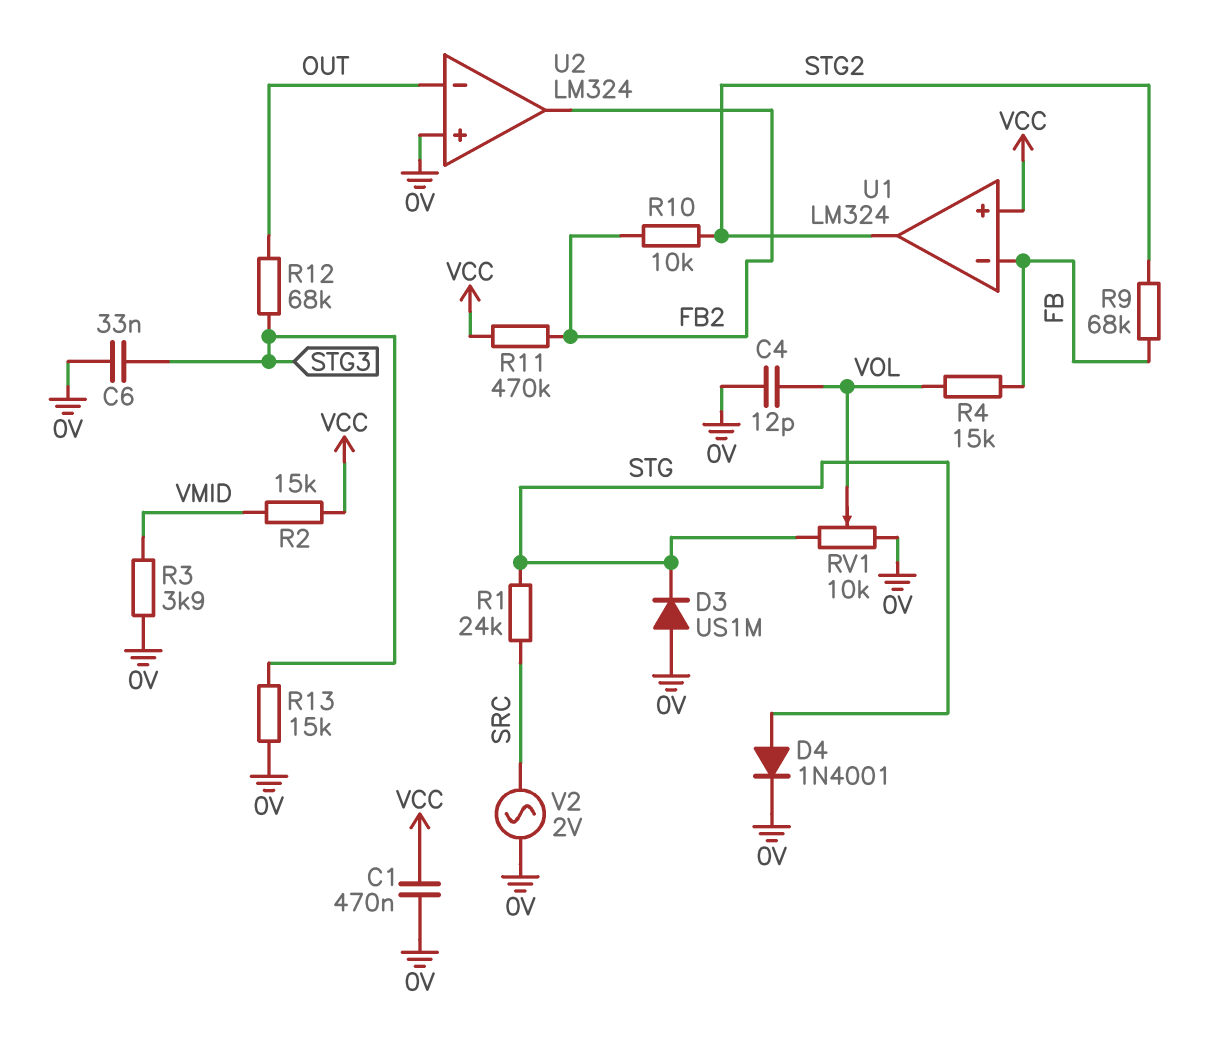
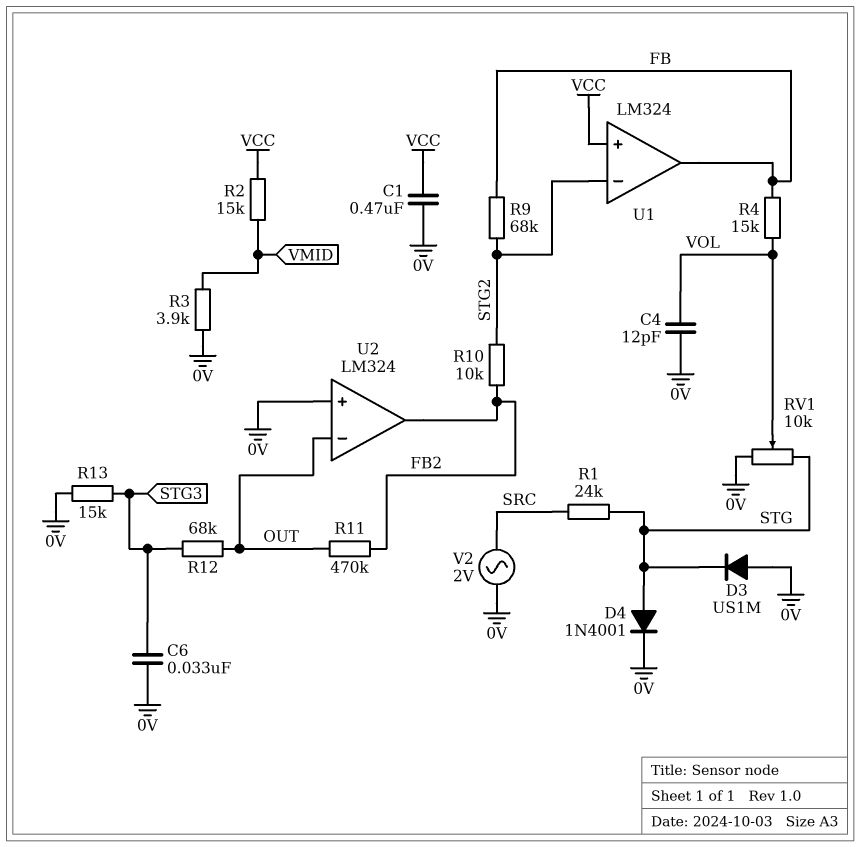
R11: 470k (FB2, VCC) -> 470k (FB2, OUT)
U1 pin in-: FB -> STG2
U1 pin out: STG2 -> FB

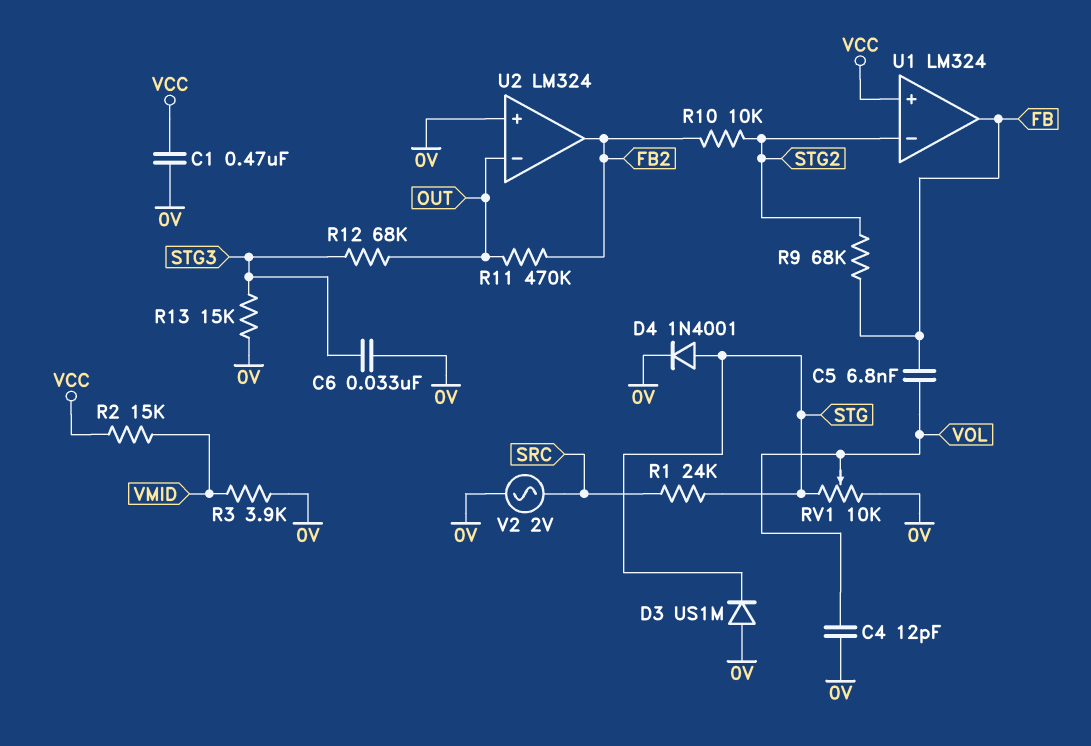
C5: none -> 6.8nF (FB, VOL)
R4: 15k (FB, VOL) -> none

